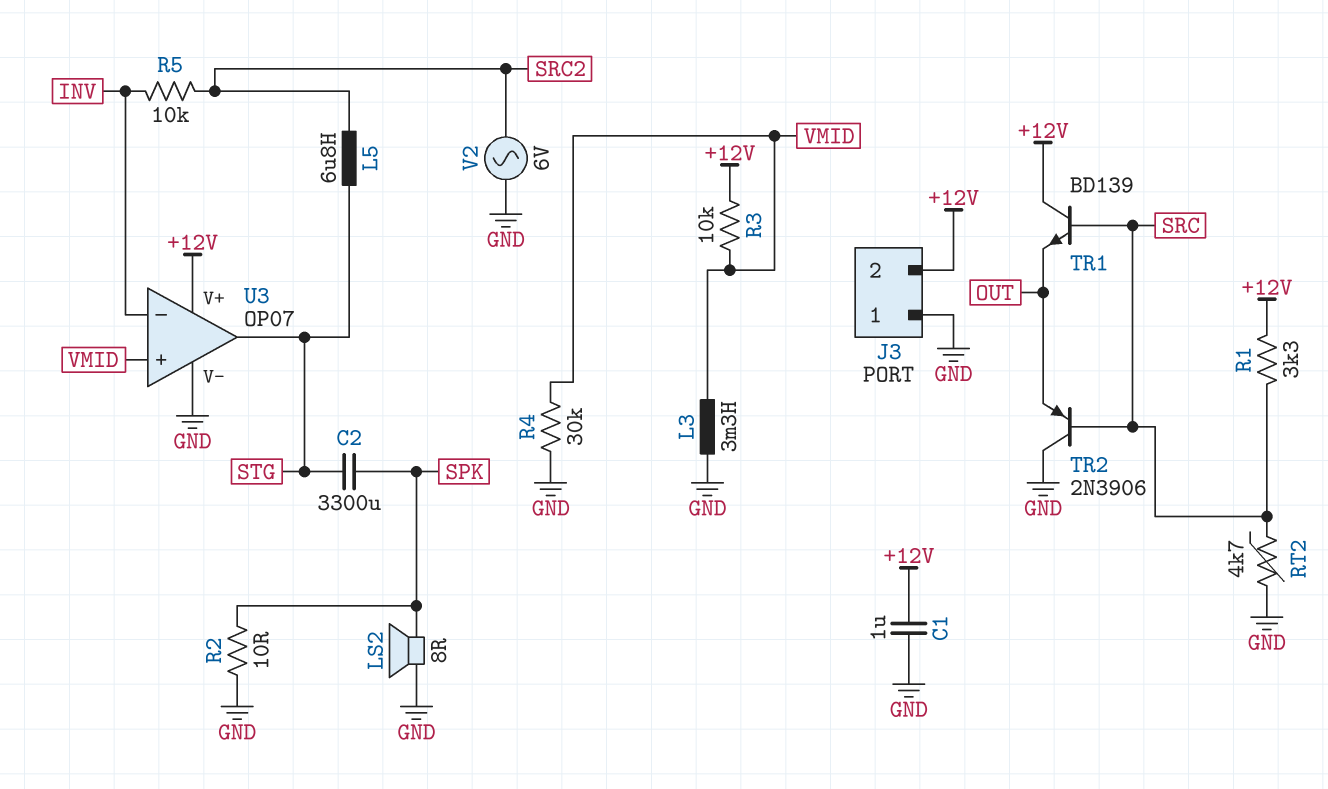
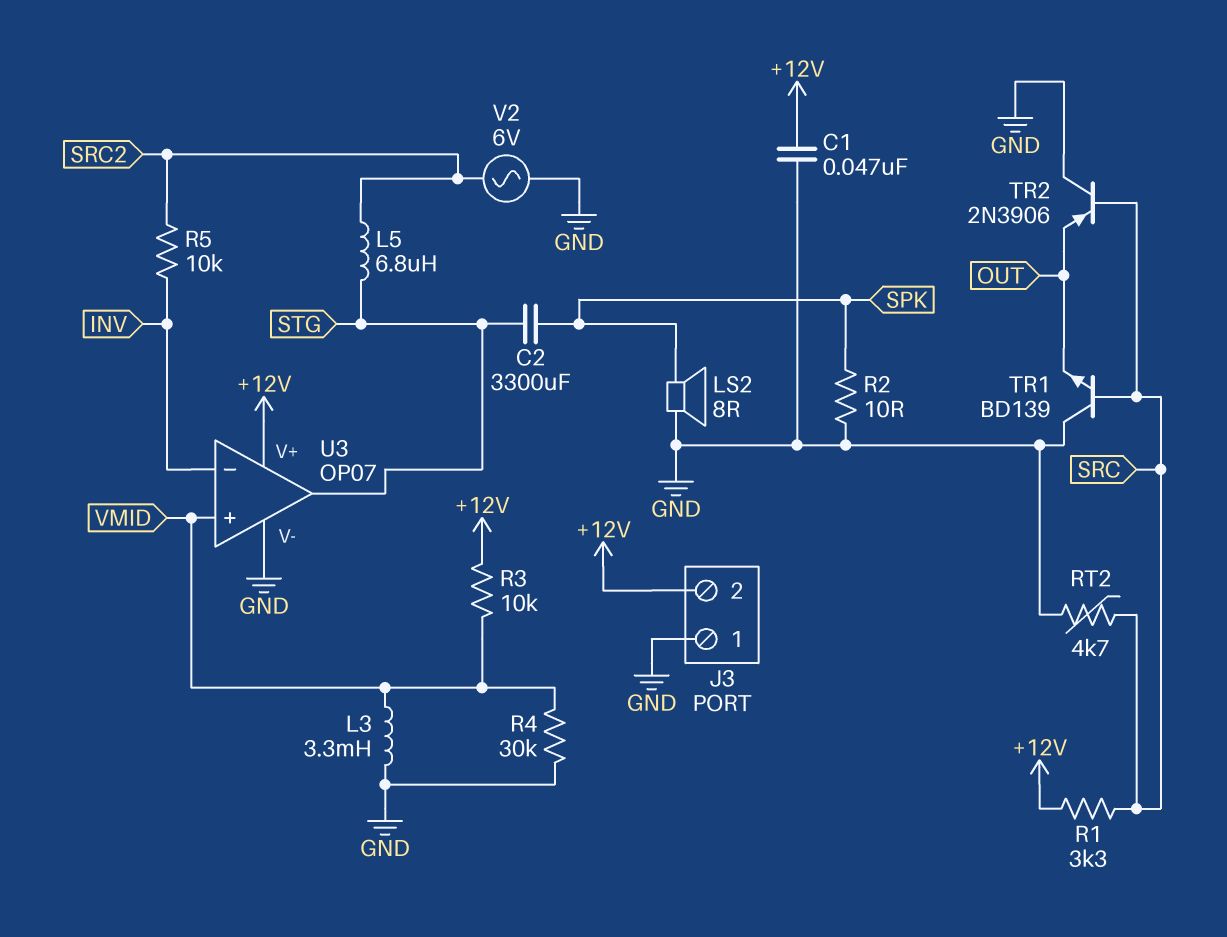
C1: 1uF (+12V, GND) -> 47nF (+12V, GND)
TR1: NPN BD139 (B SRC, C +12V, E OUT) -> NPN BD139 (B SRC, C GND, E OUT)

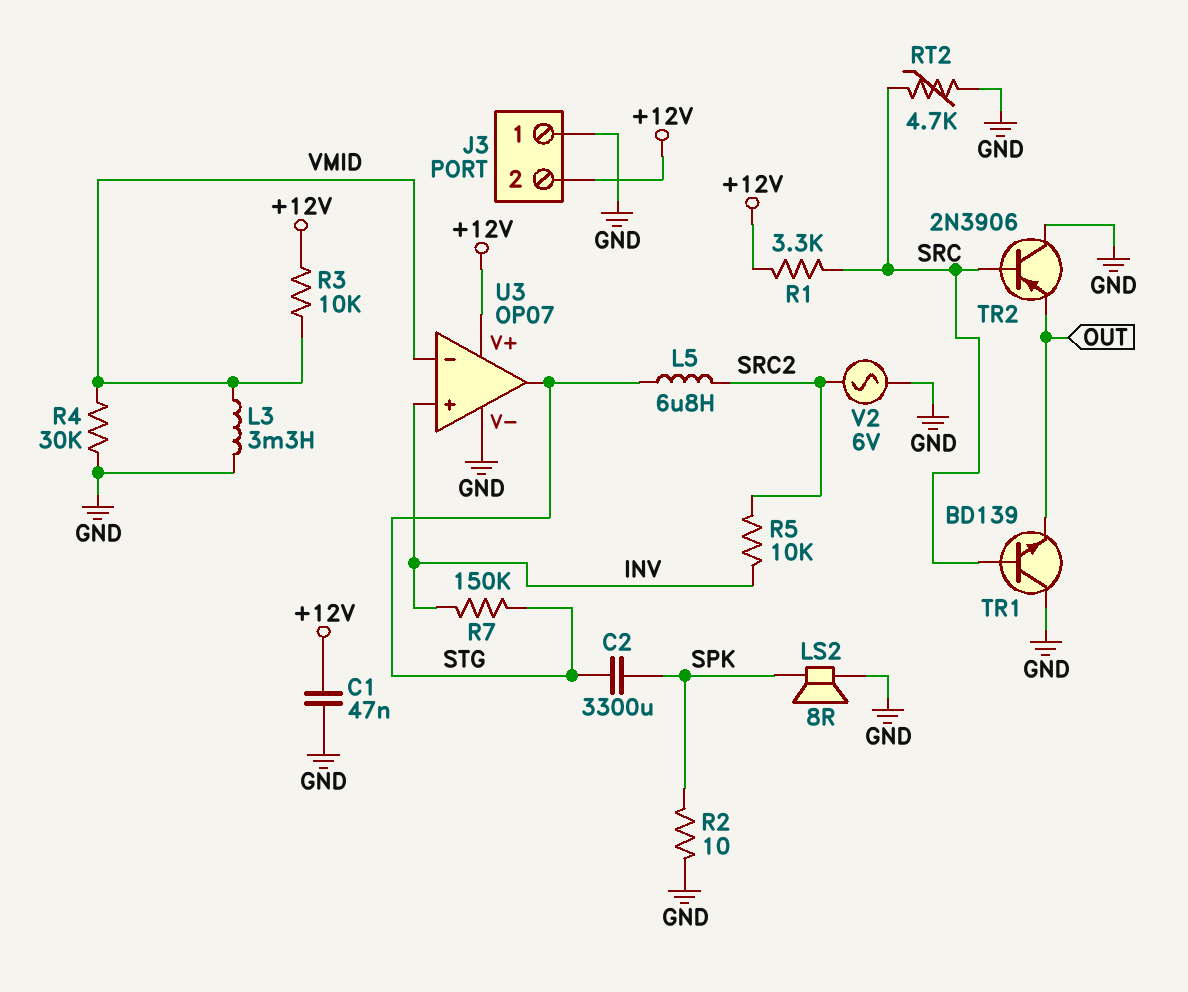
R7: none -> 150k (INV, STG)
U3 pin in+: VMID -> INV
U3 pin in-: INV -> VMID

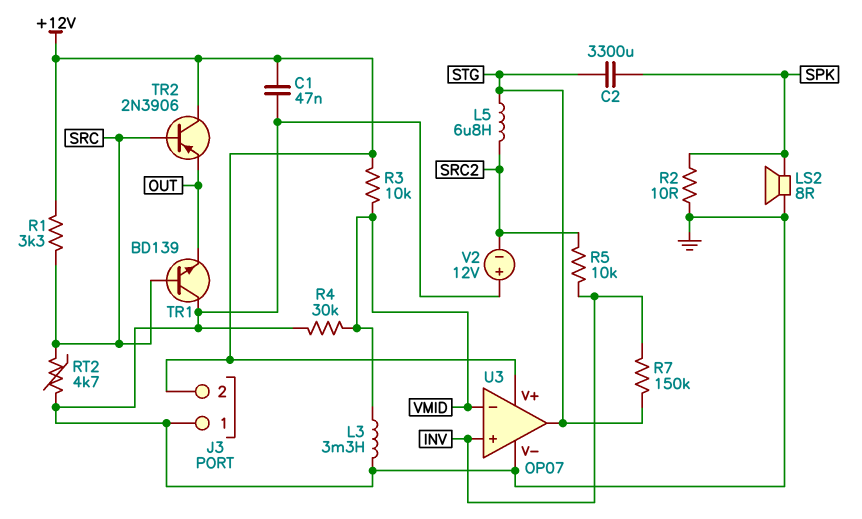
TR2: PNP 2N3906 (B SRC, C GND, E OUT) -> PNP 2N3906 (B SRC, C +12V, E OUT)
V2: AC 6V (GND, SRC2) -> 12V (plus GND, minus SRC2)

